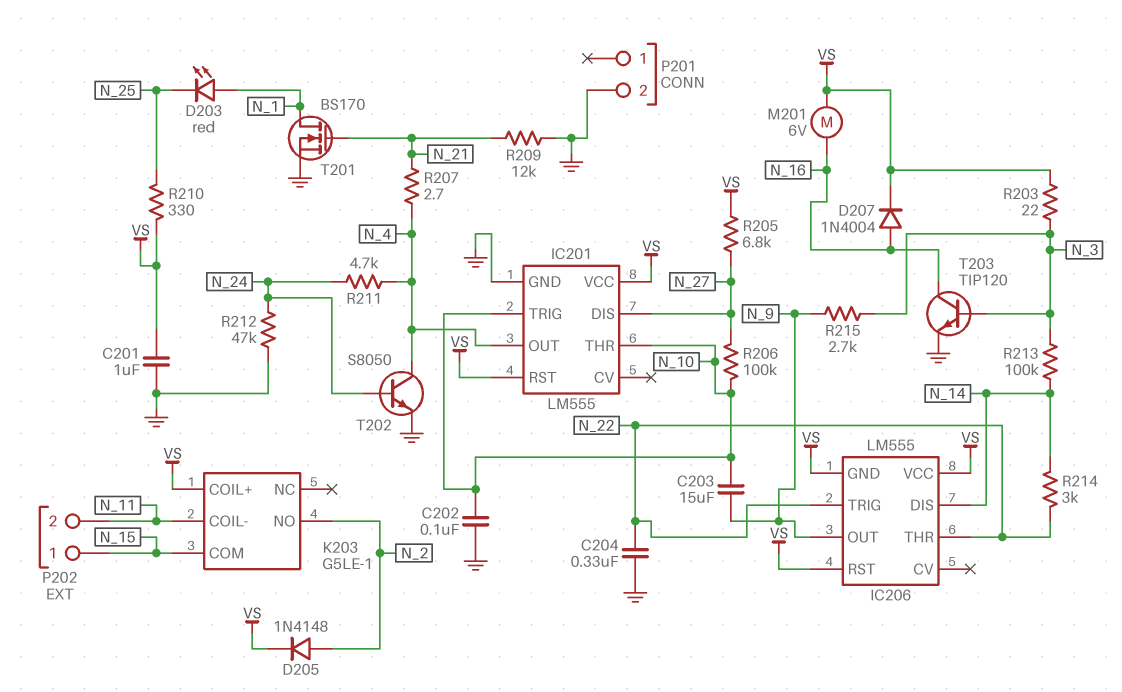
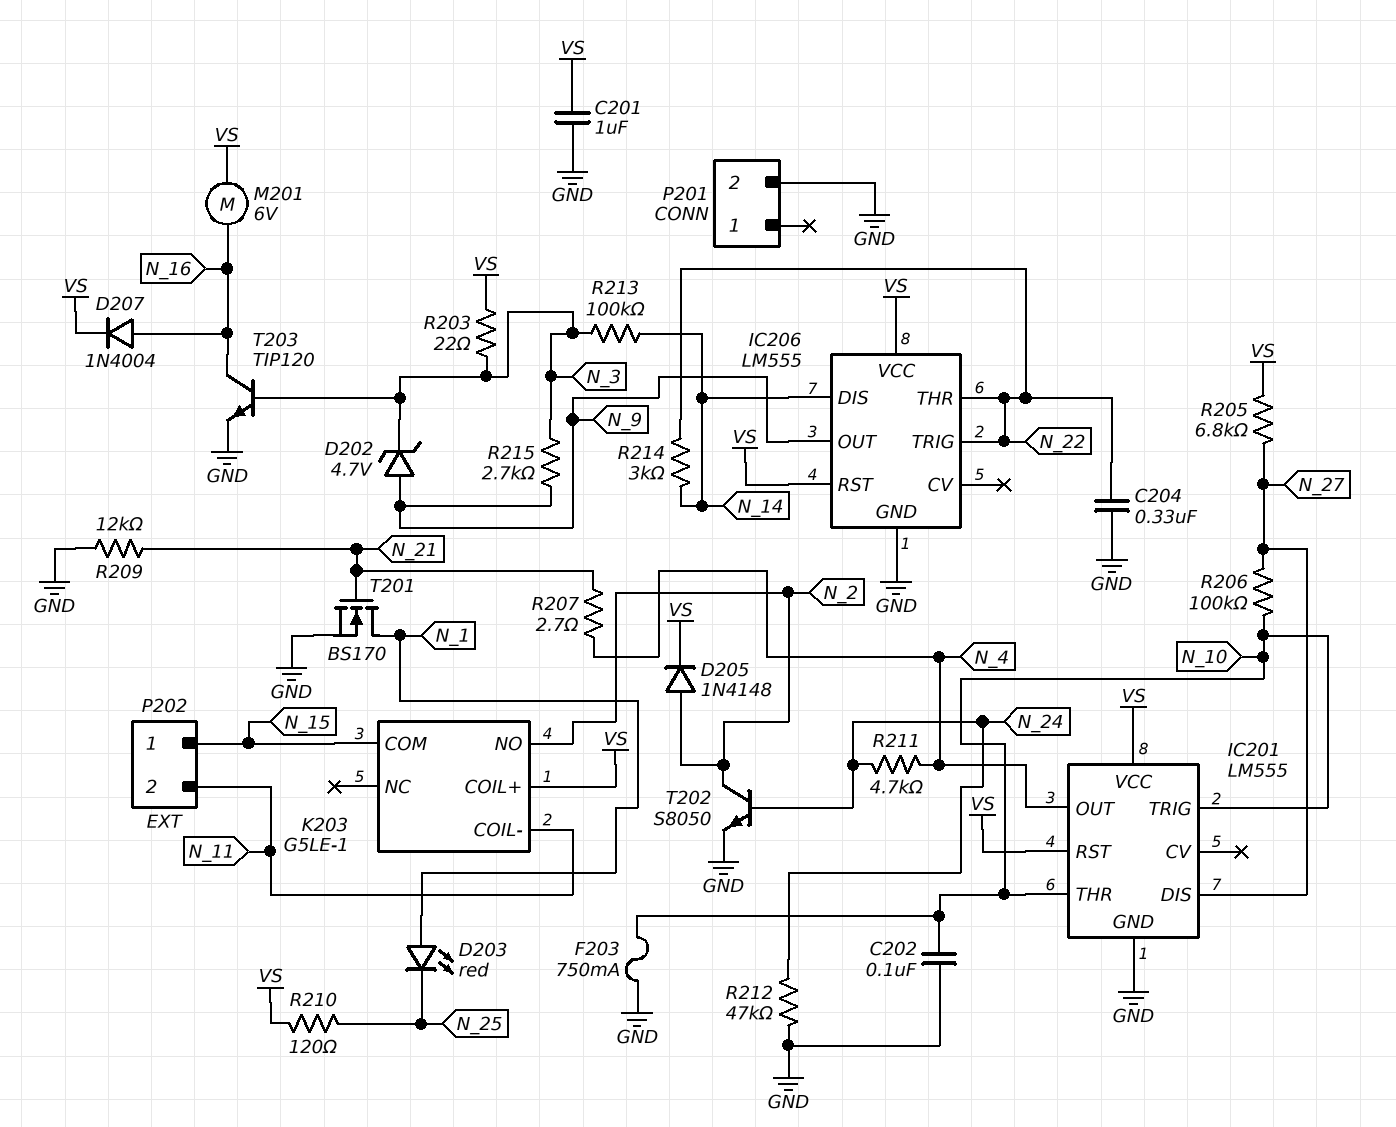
C203: 15uF (N_9, N_10) -> none
D202: none -> zener 4.7V (A N_9, K N_3)
F203: none -> 750mA (GND, N_10)
IC206 pin GND: VS -> GND
R210: 330 (N_25, VS) -> 120 (N_25, VS)
T202: NPN S8050 (B N_24, C N_4, E GND) -> NPN S8050 (B N_24, C N_2, E GND)

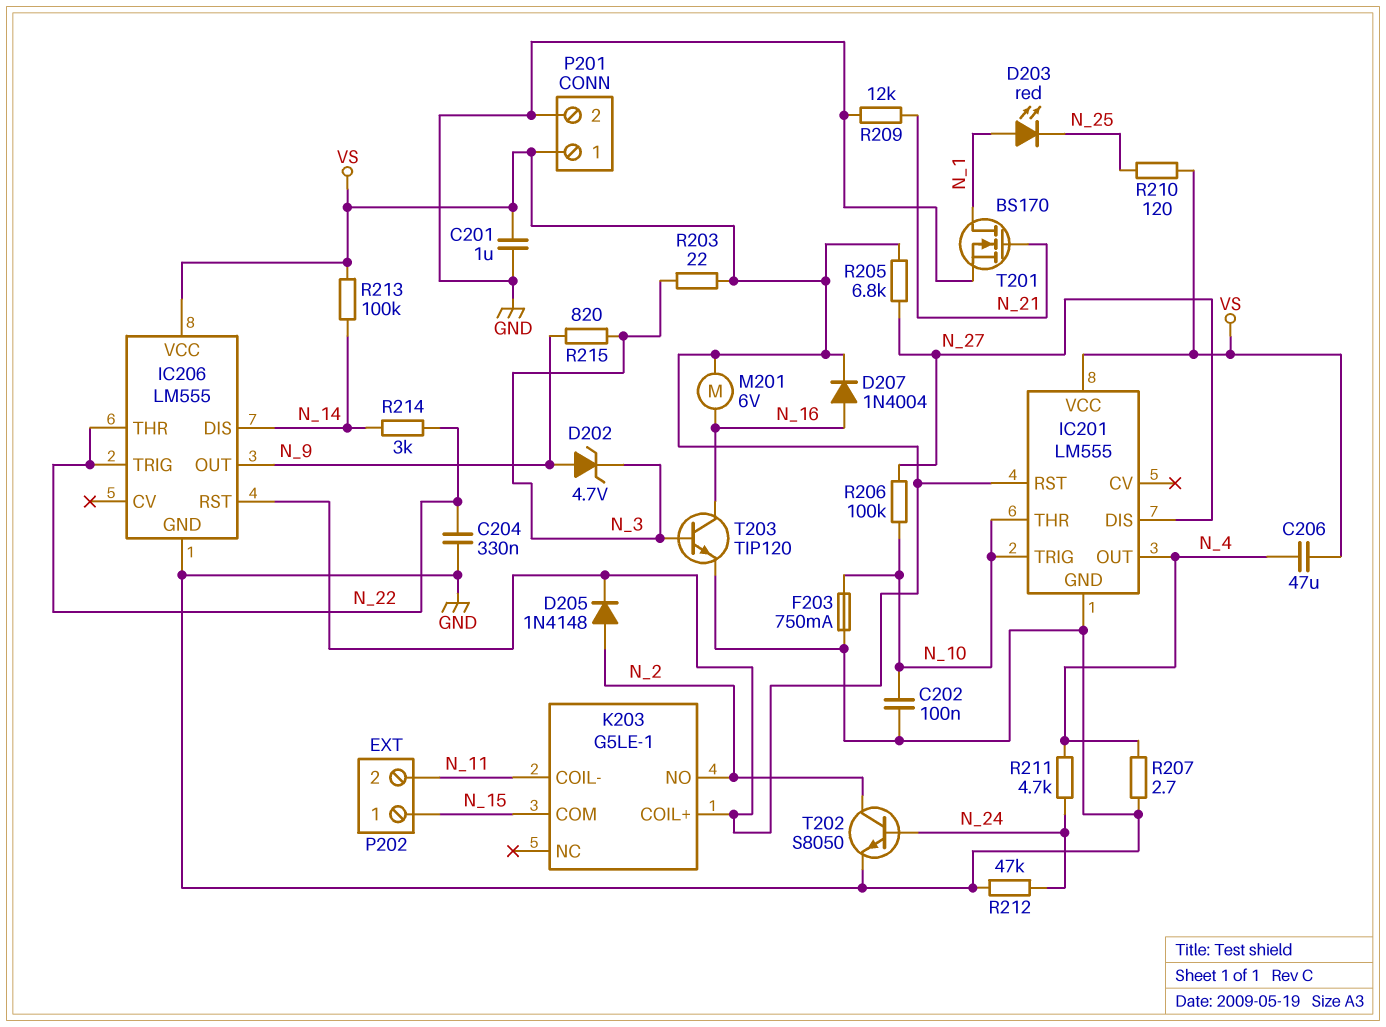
C206: none -> 47uF (N_4, VS)
P201 pin 1: none -> VS
R207: 2.7 (N_4, N_21) -> 2.7 (GND, N_4)
R213: 100k (N_3, N_14) -> 100k (N_14, VS)
R215: 2.7k (N_3, N_9) -> 820 (N_3, N_9)

